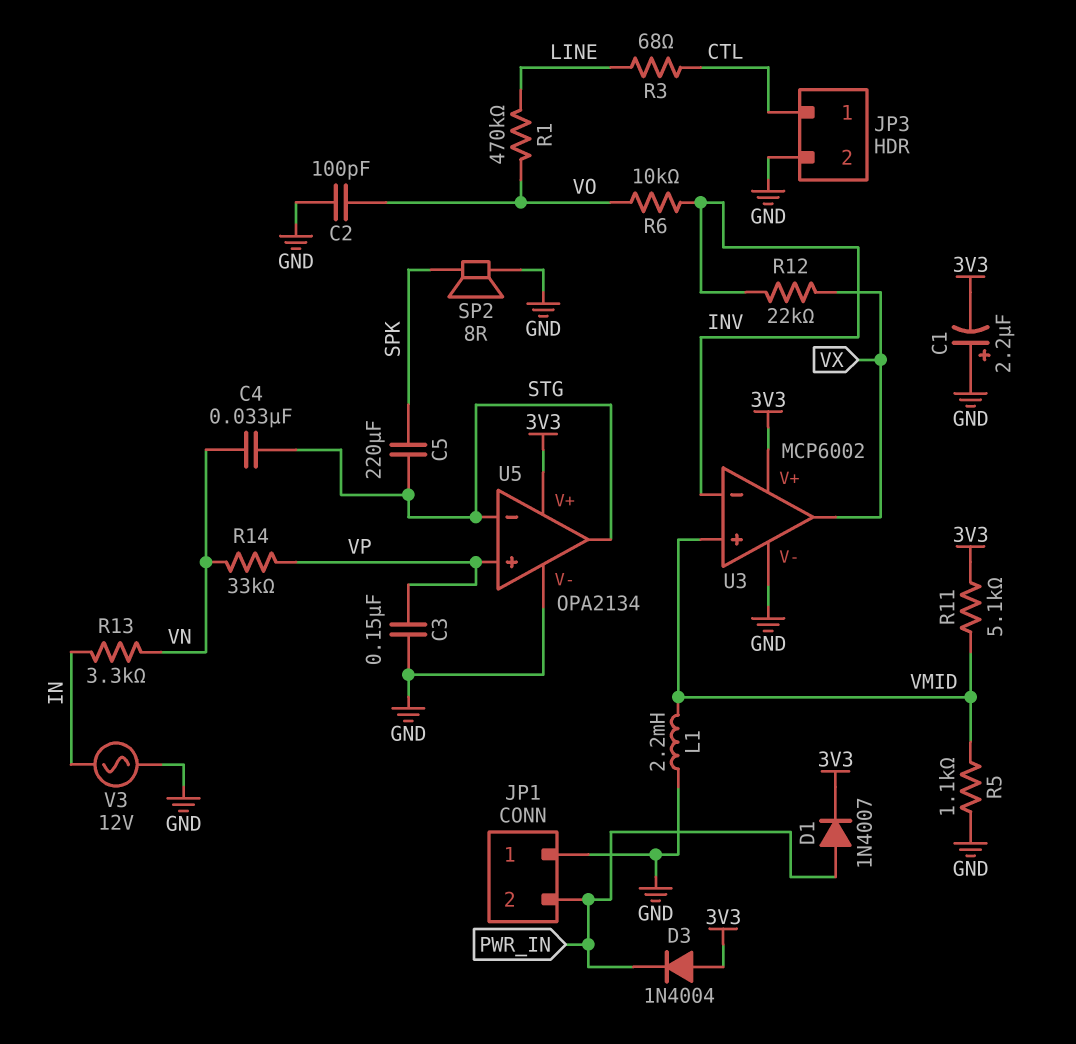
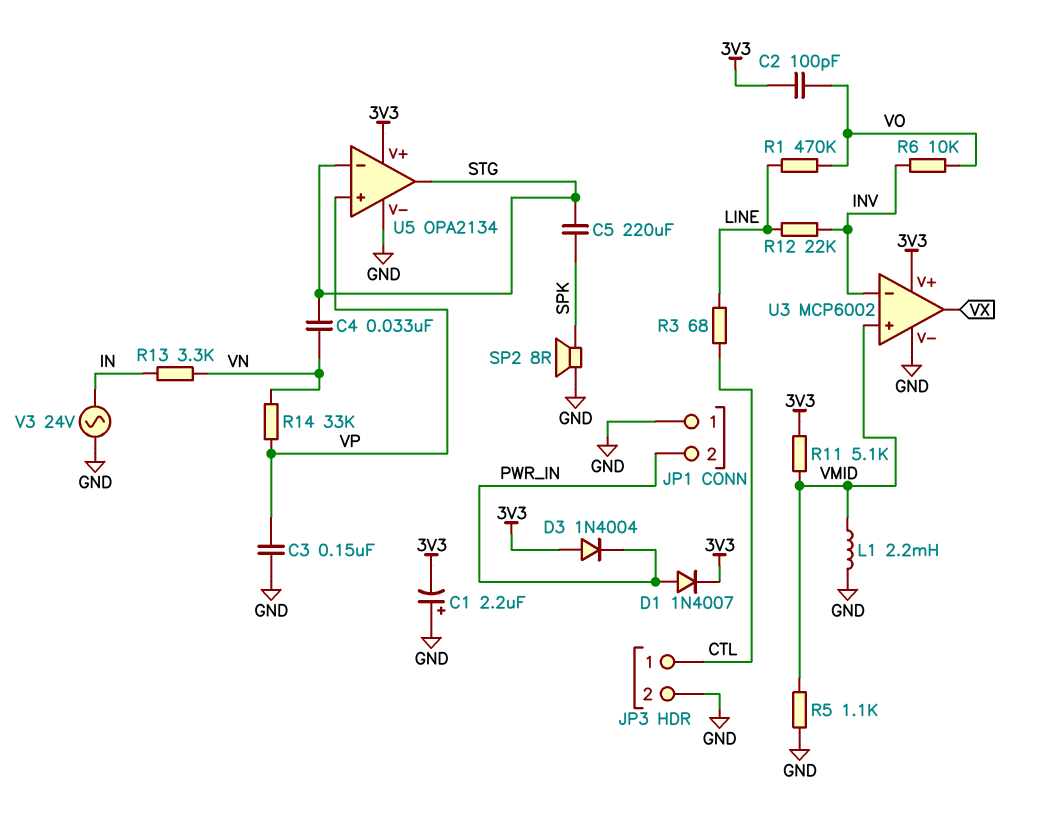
C2: 100pF (GND, VO) -> 100pF (3V3, VO)
R12: 22k (INV, VX) -> 22k (INV, LINE)
V3: AC 12V (GND, IN) -> AC 24V (GND, IN)

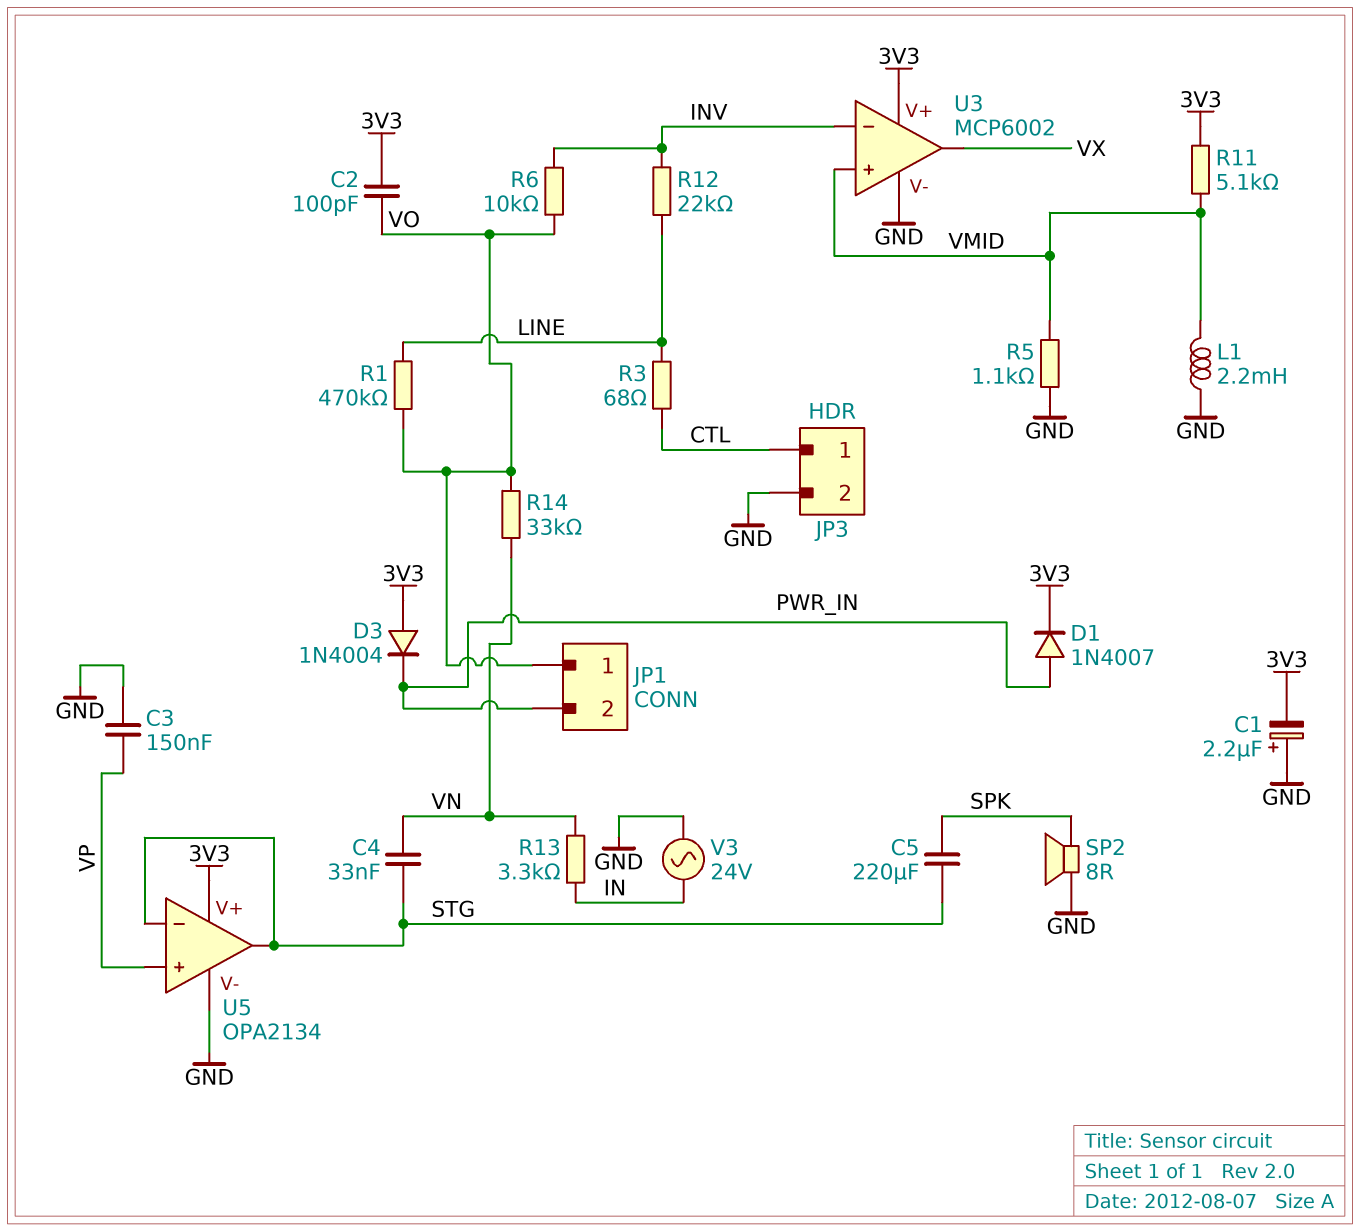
JP1 pin 1: GND -> VO
R14: 33k (VN, VP) -> 33k (VN, VO)

